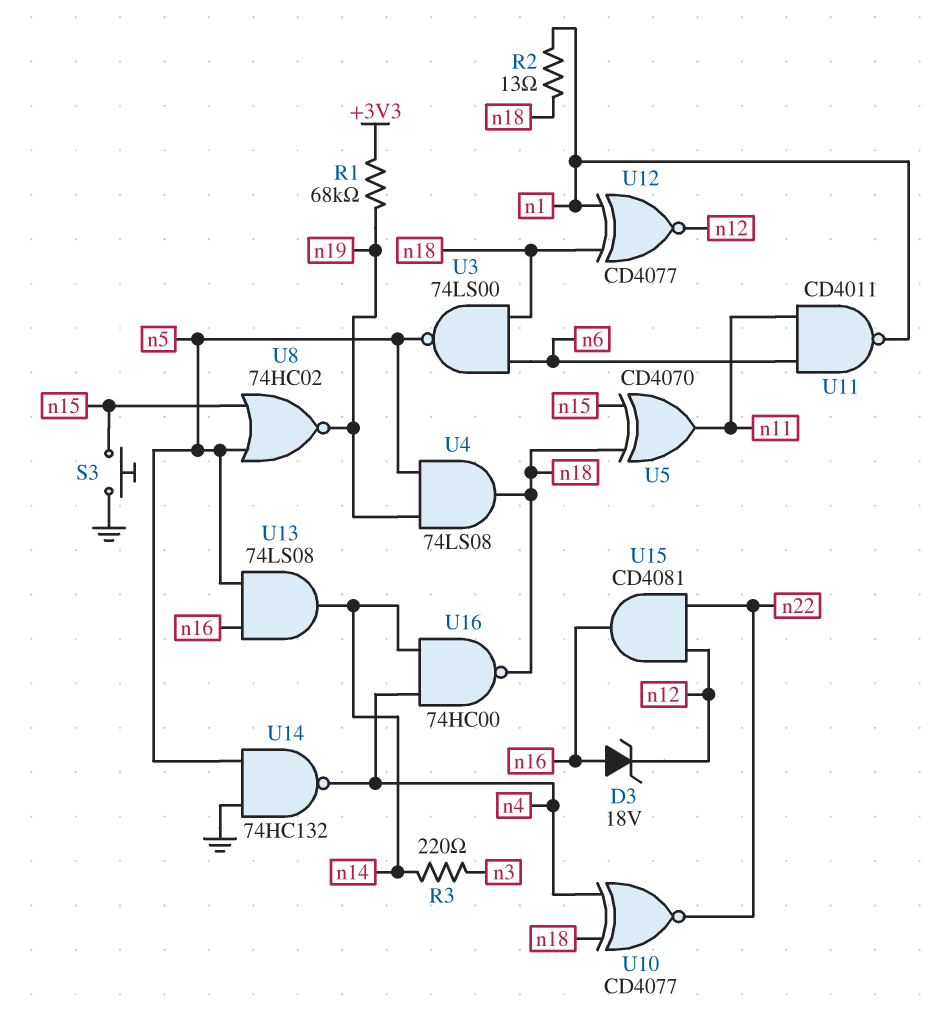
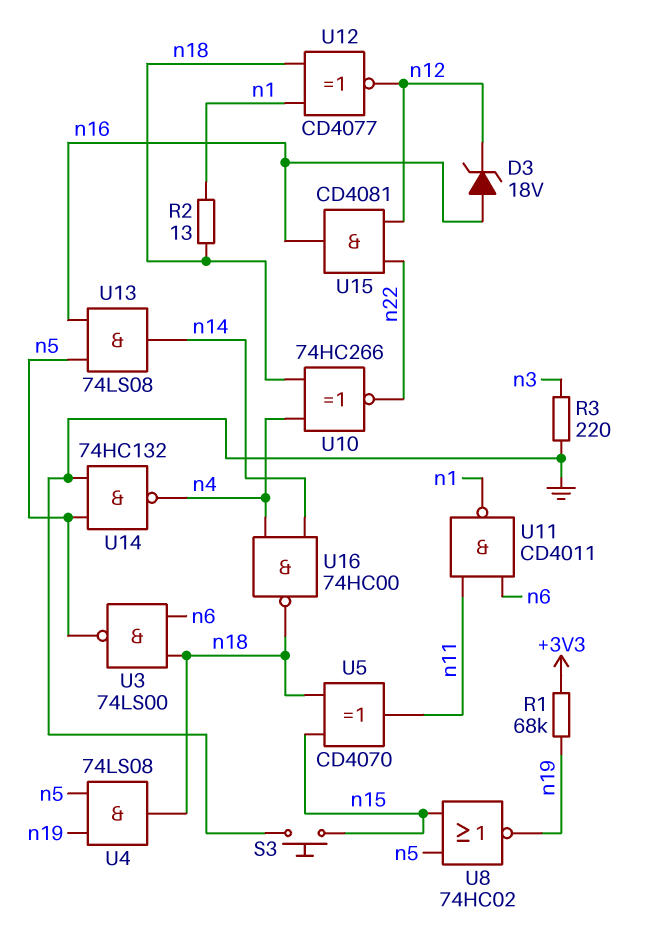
R3: 220 (n3, n14) -> 220 (GND, n3)
U10: XNOR CD4077 (in n4, in n18, out n22) -> XNOR 74HC266 (in n4, in n18, out n22)

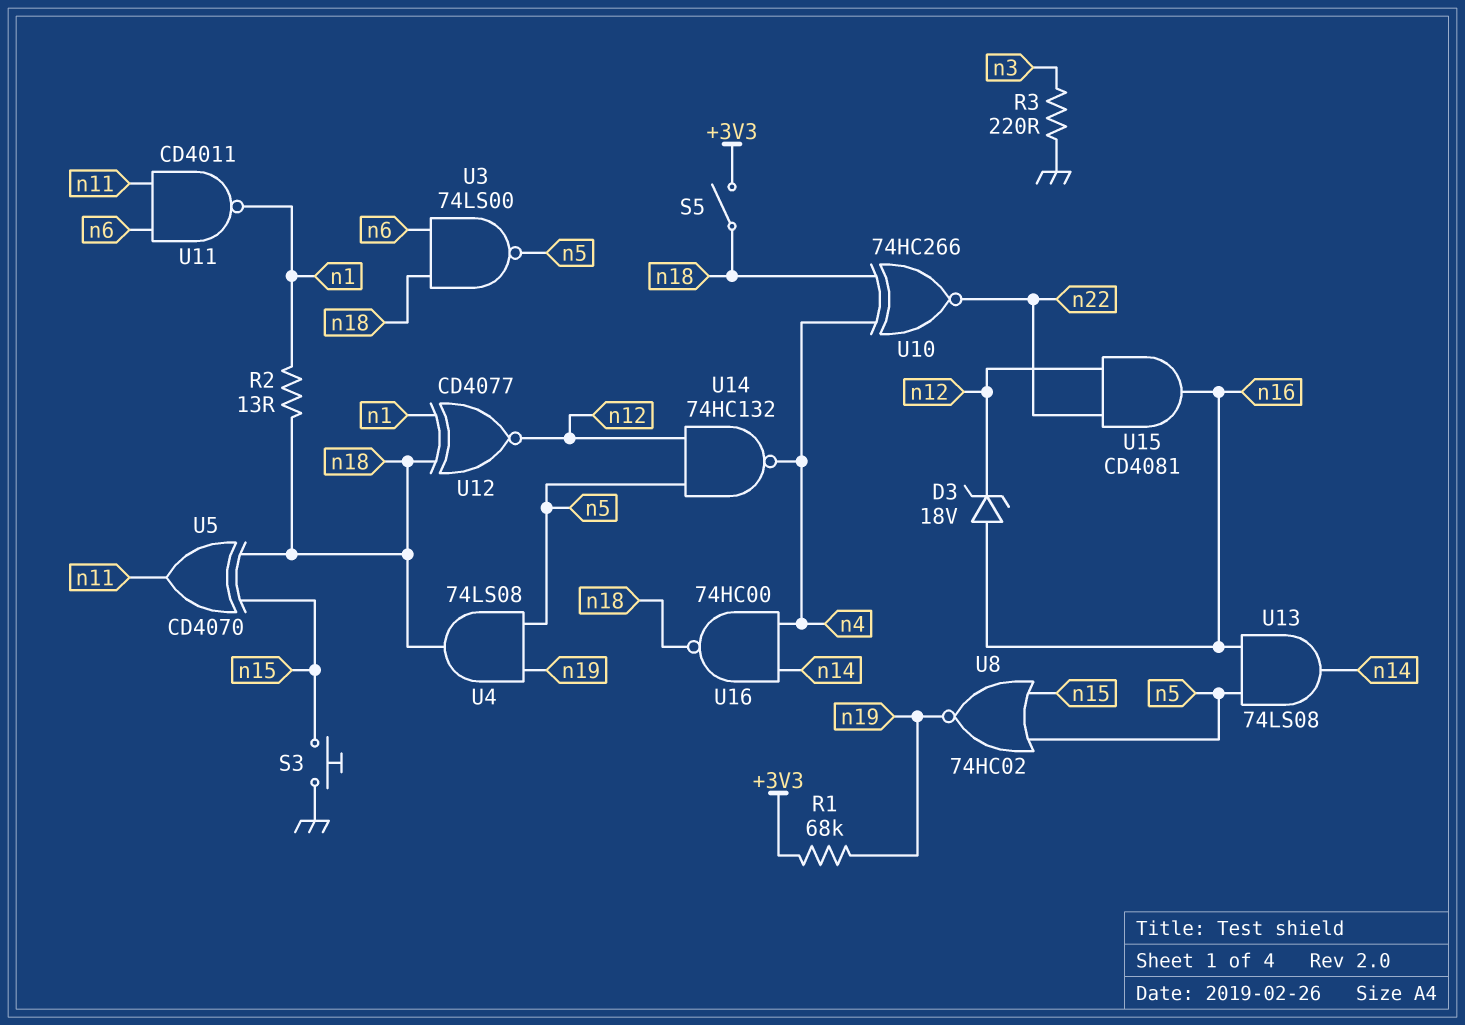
S5: none -> switch (+3V3, n18)
U14: NAND 74HC132 (in GND, in n5, out n4) -> NAND 74HC132 (in n5, in n12, out n4)

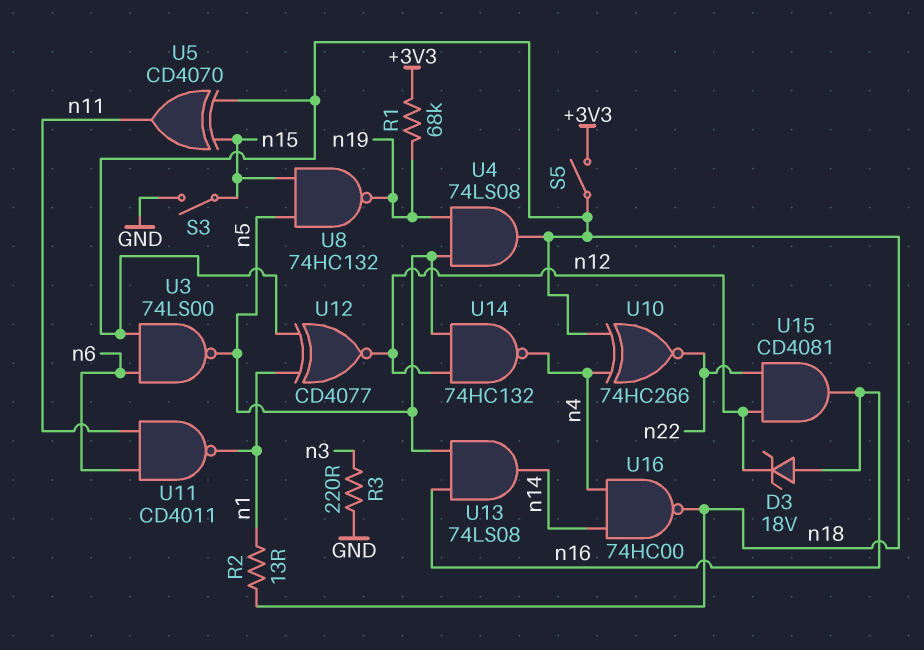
S3: button (GND, n15) -> switch (GND, n15)
U8: NOR 74HC02 (in n5, in n15, out n19) -> NAND 74HC132 (in n5, in n15, out n19)

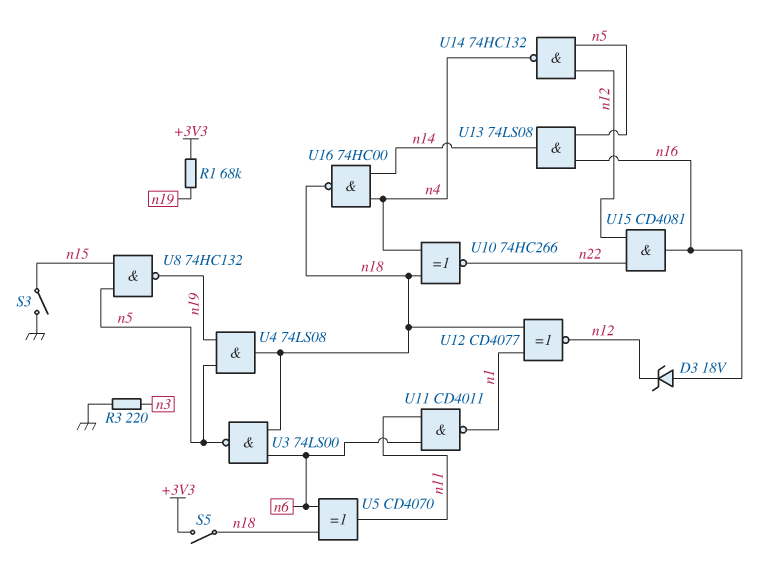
R2: 13 (n1, n18) -> none
U5: XOR CD4070 (in n15, in n18, out n11) -> XOR CD4070 (in n6, in n18, out n11)

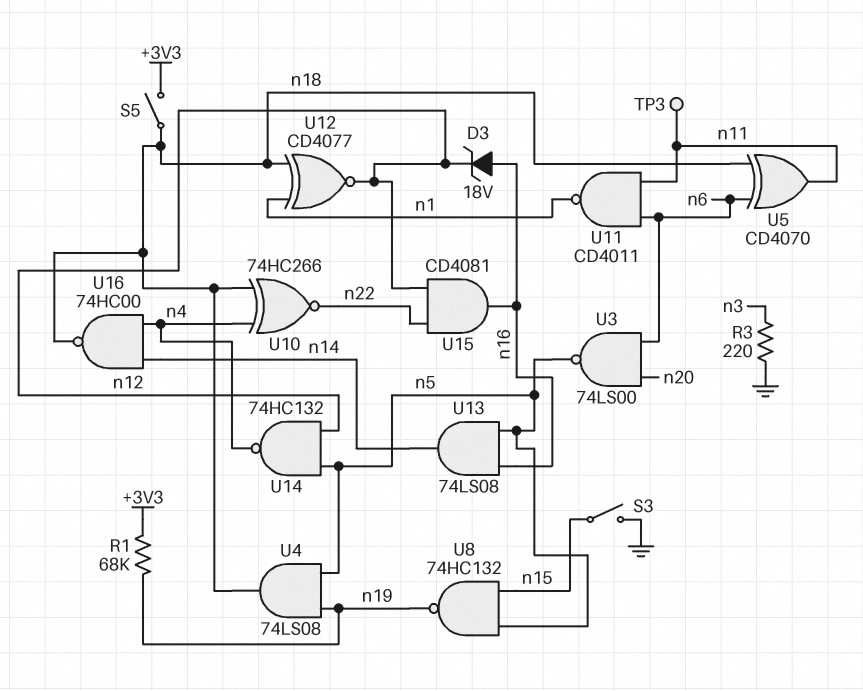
TP3: none -> test point (n11)
U3: NAND 74LS00 (in n6, in n18, out n5) -> NAND 74LS00 (in n6, in n20, out n5)

